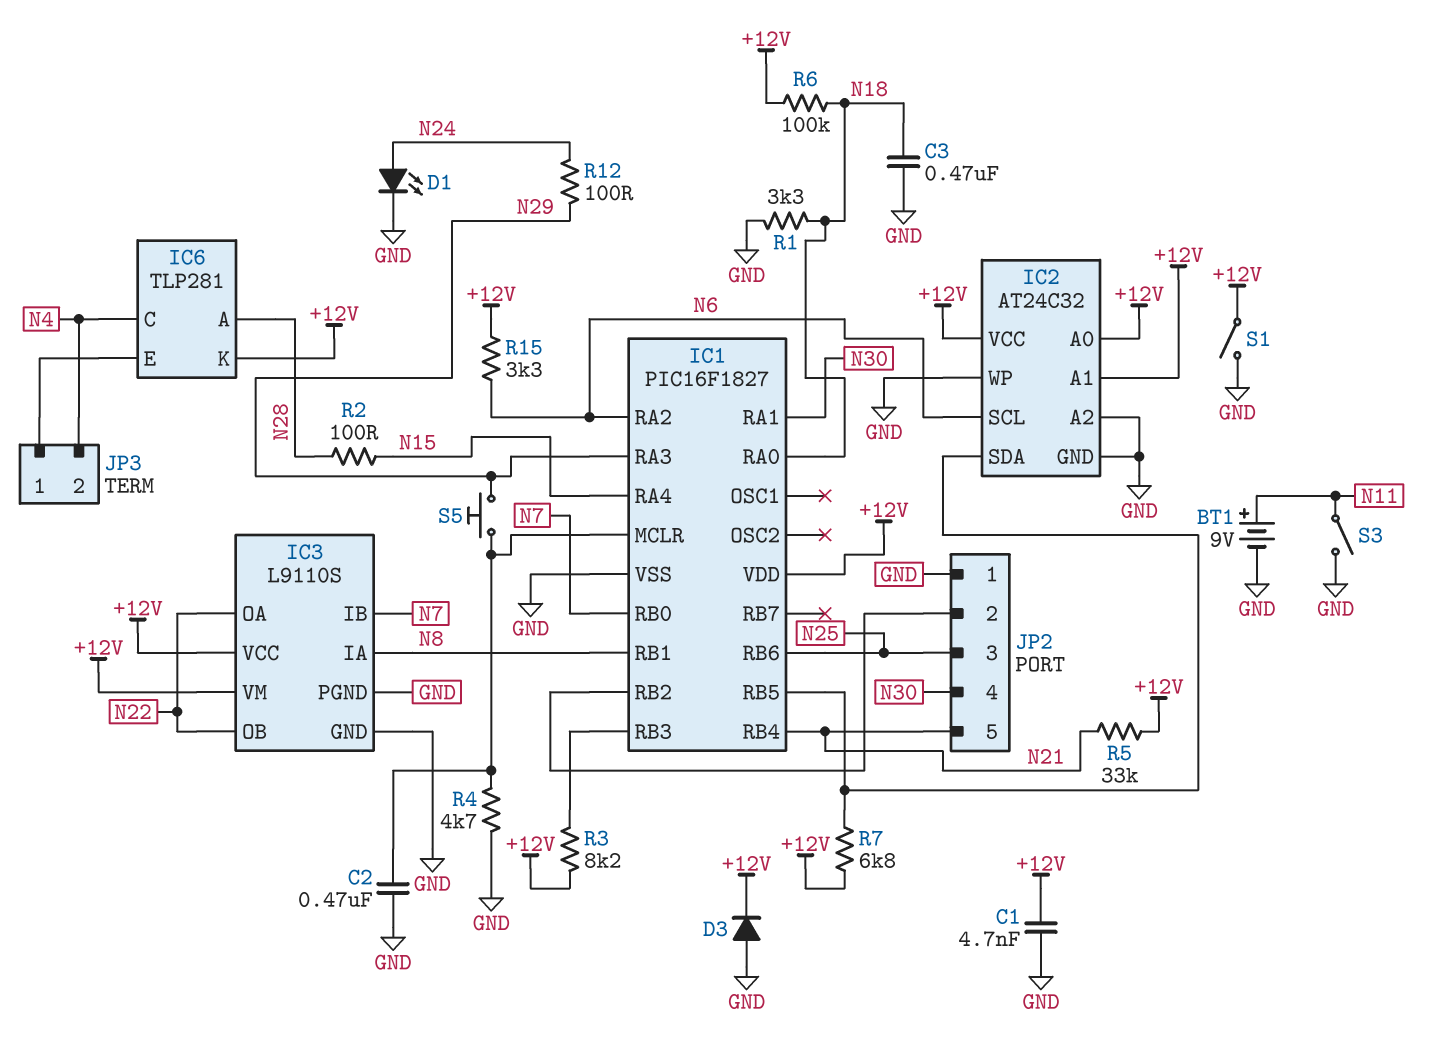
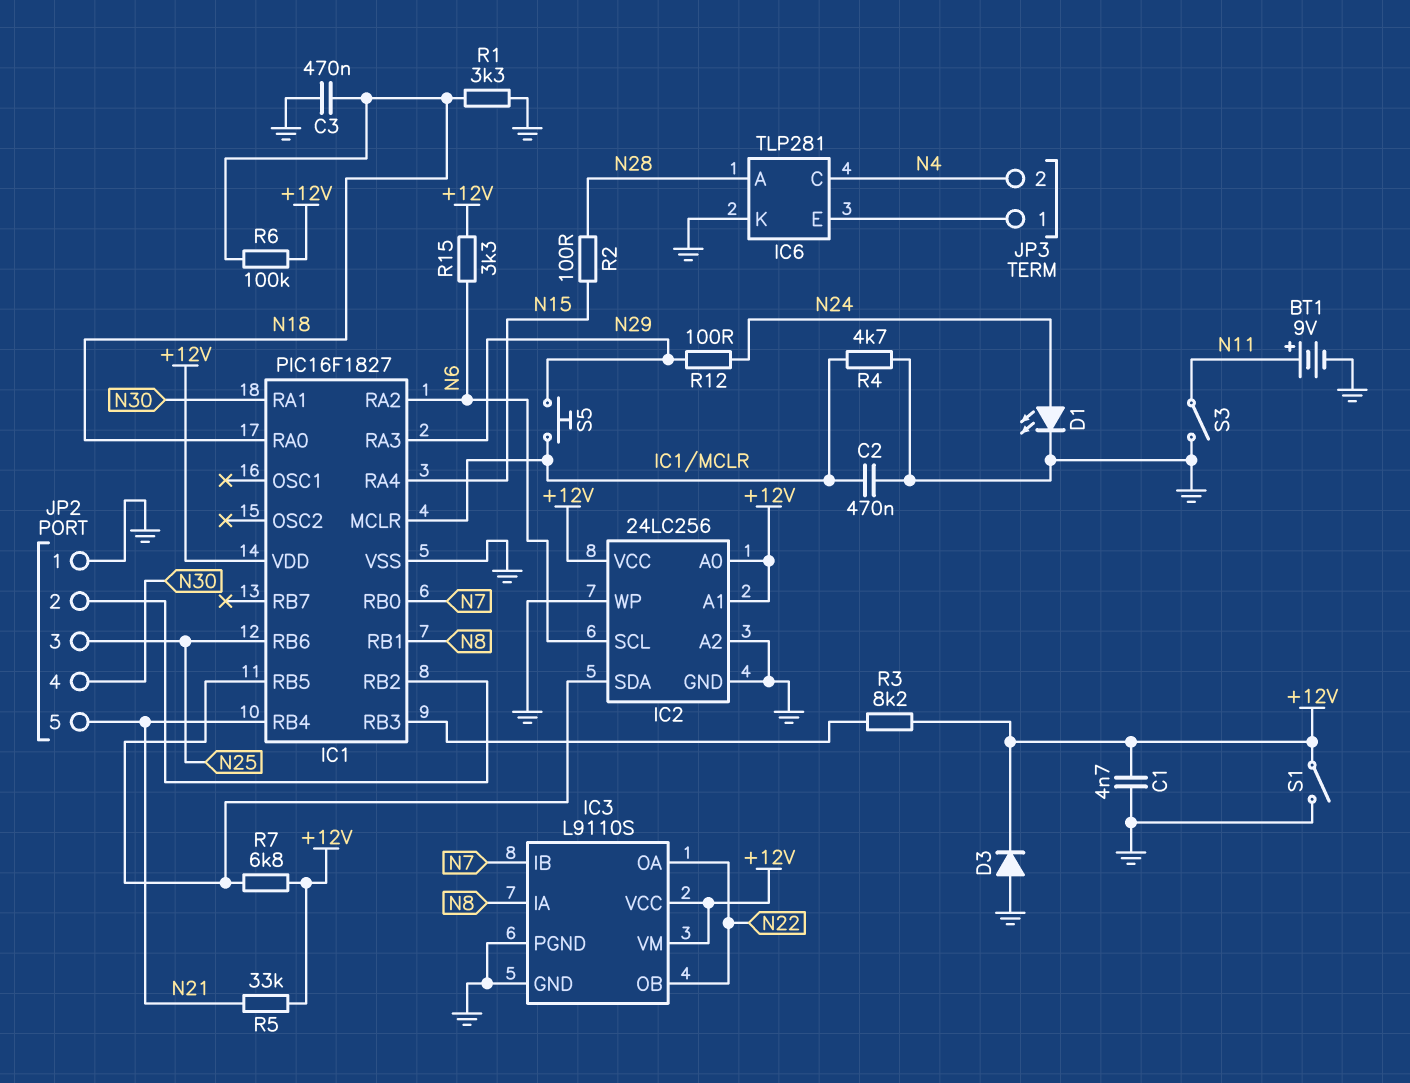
IC2: AT24C32 -> 24LC256
IC6 pin K: +12V -> GND

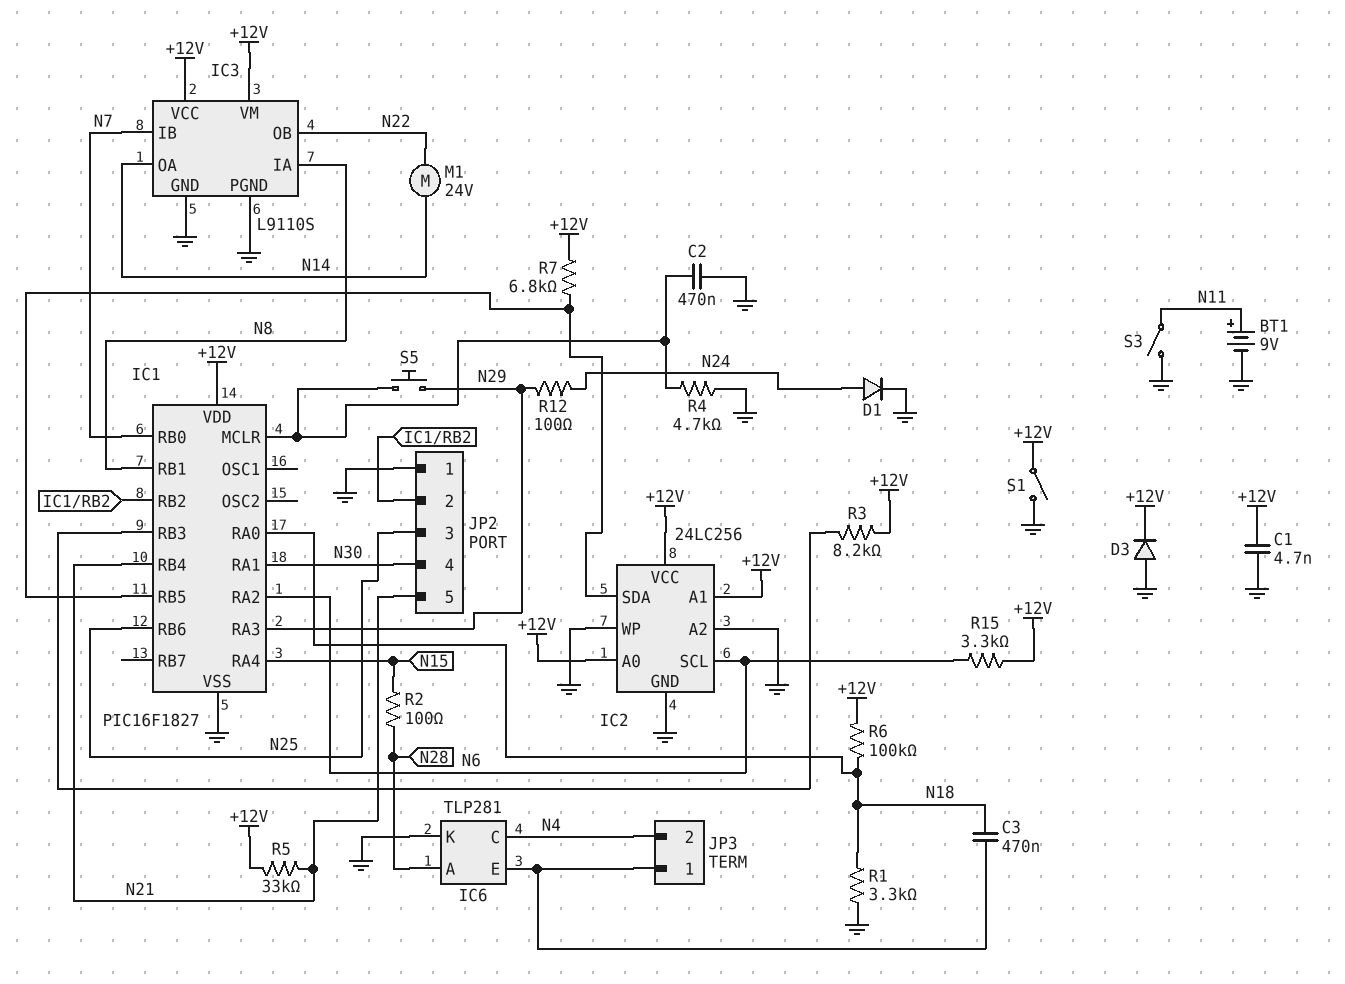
C3: 470nF (GND, N18) -> 470nF (IC6/E, N18)
D1: LED (A N24, K GND) -> diode (A N24, K GND)
IC3 pin OA: N22 -> N14
M1: none -> motor 24V (N14, N22)

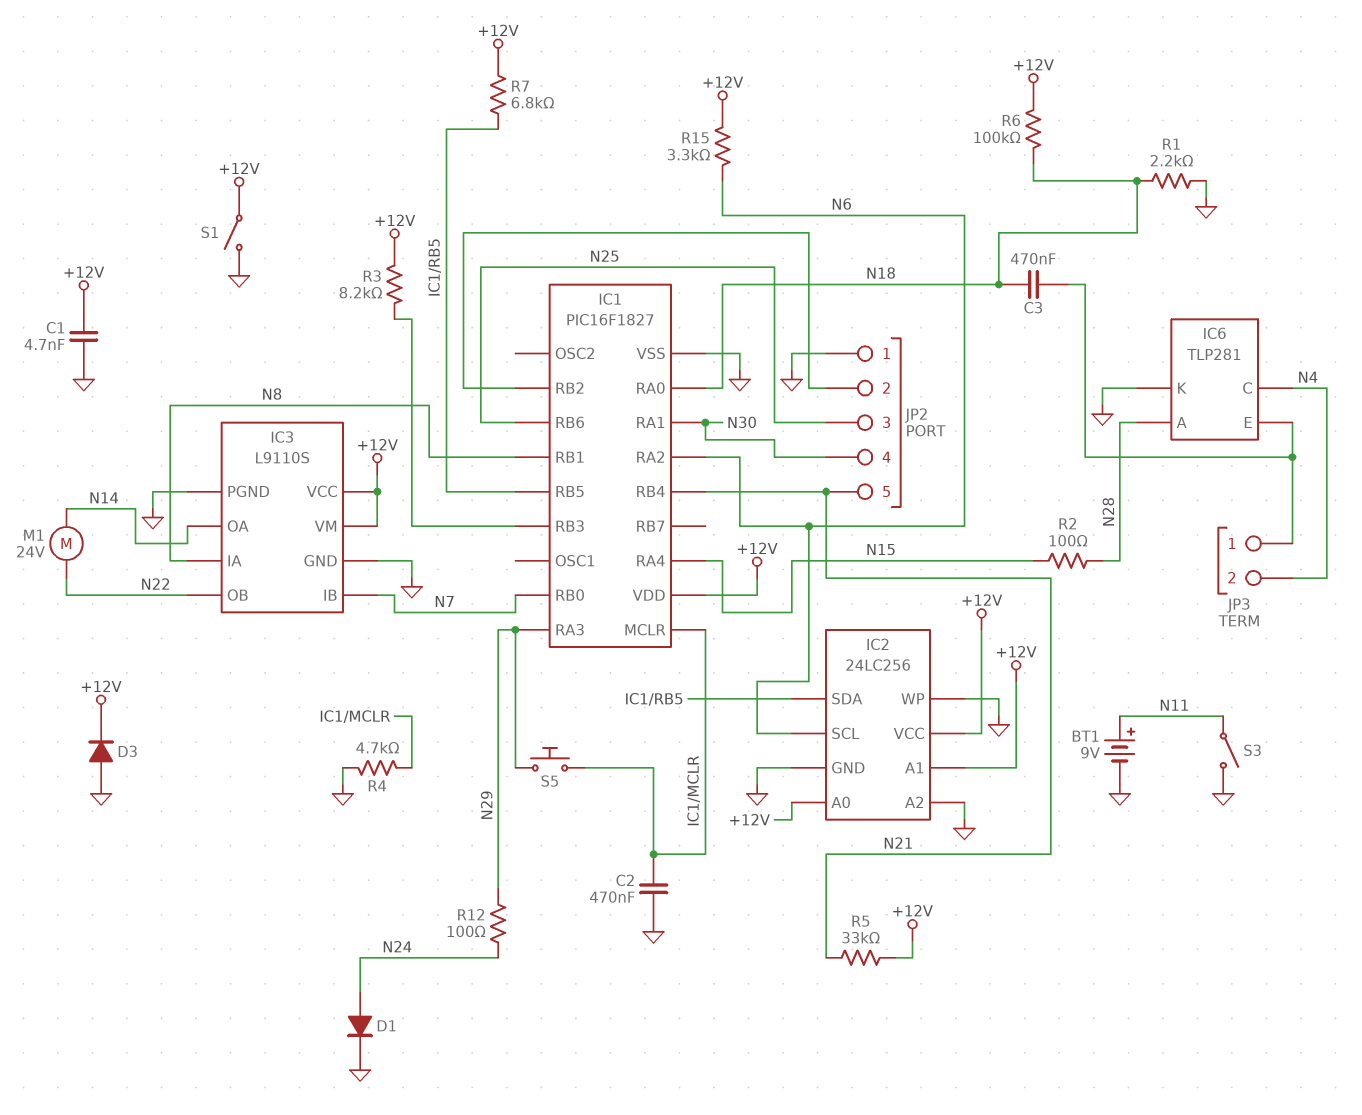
R1: 3.3k (GND, N18) -> 2.2k (GND, N18)

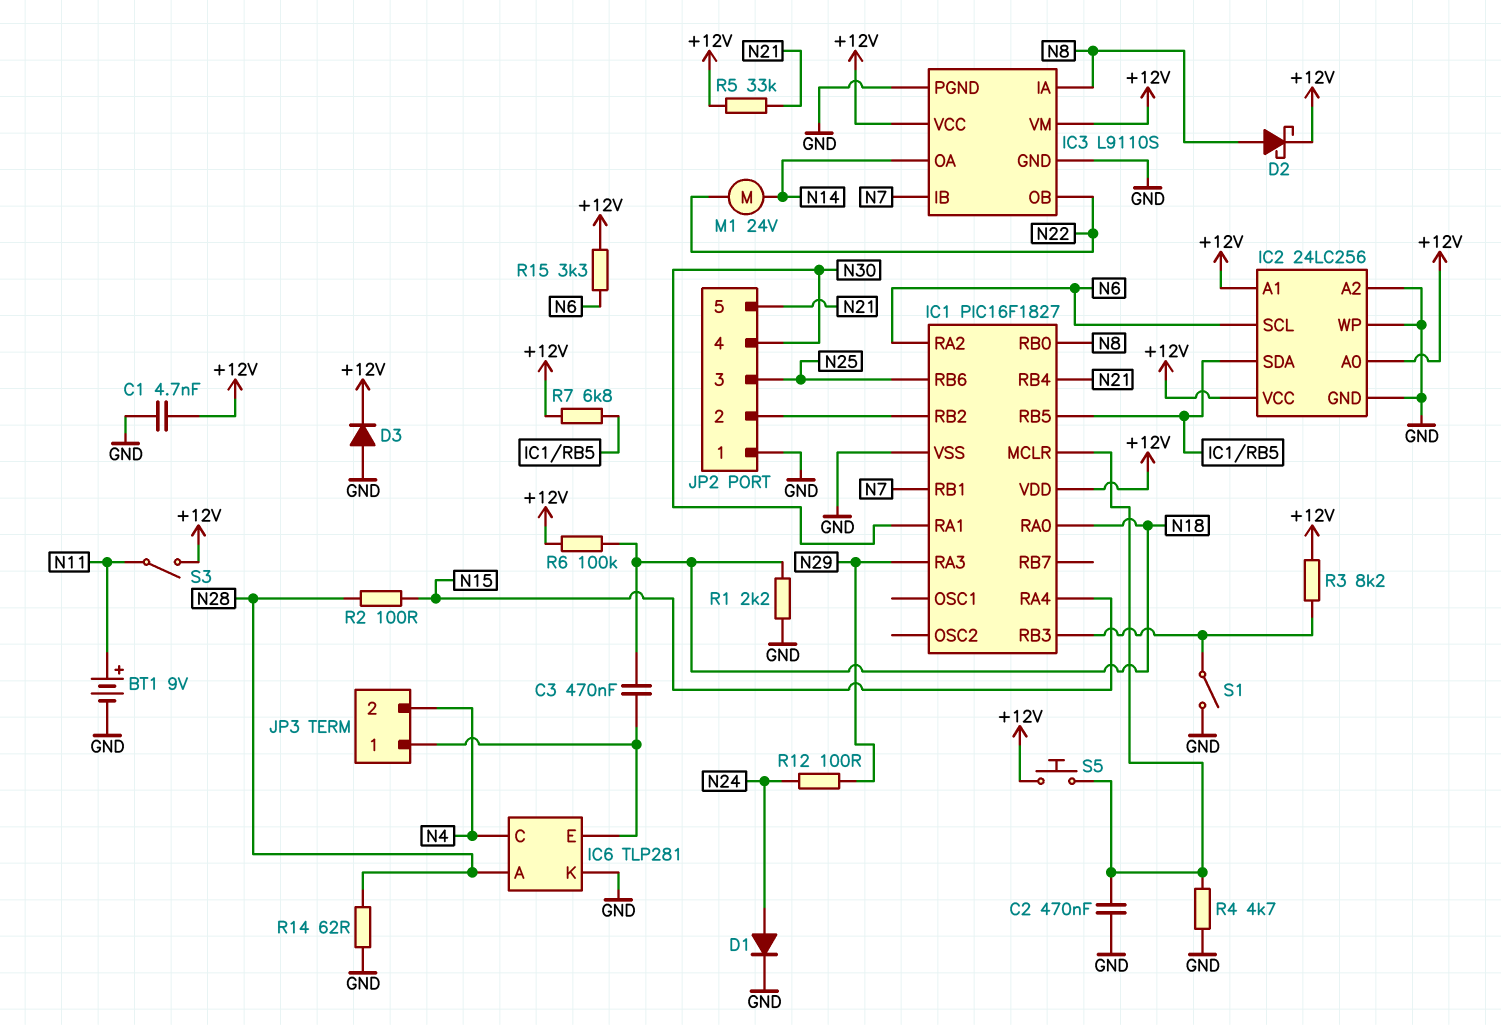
D2: none -> schottky (A N8, K +12V)
IC1 pin RB0: N7 -> N8
IC1 pin RB1: N8 -> N7
R14: none -> 62 (GND, N28)
S1: switch (+12V, GND) -> switch (GND, IC1/RB3)
S3: switch (GND, N11) -> switch (+12V, N11)
S5: button (IC1/MCLR, N29) -> button (+12V, IC1/MCLR)

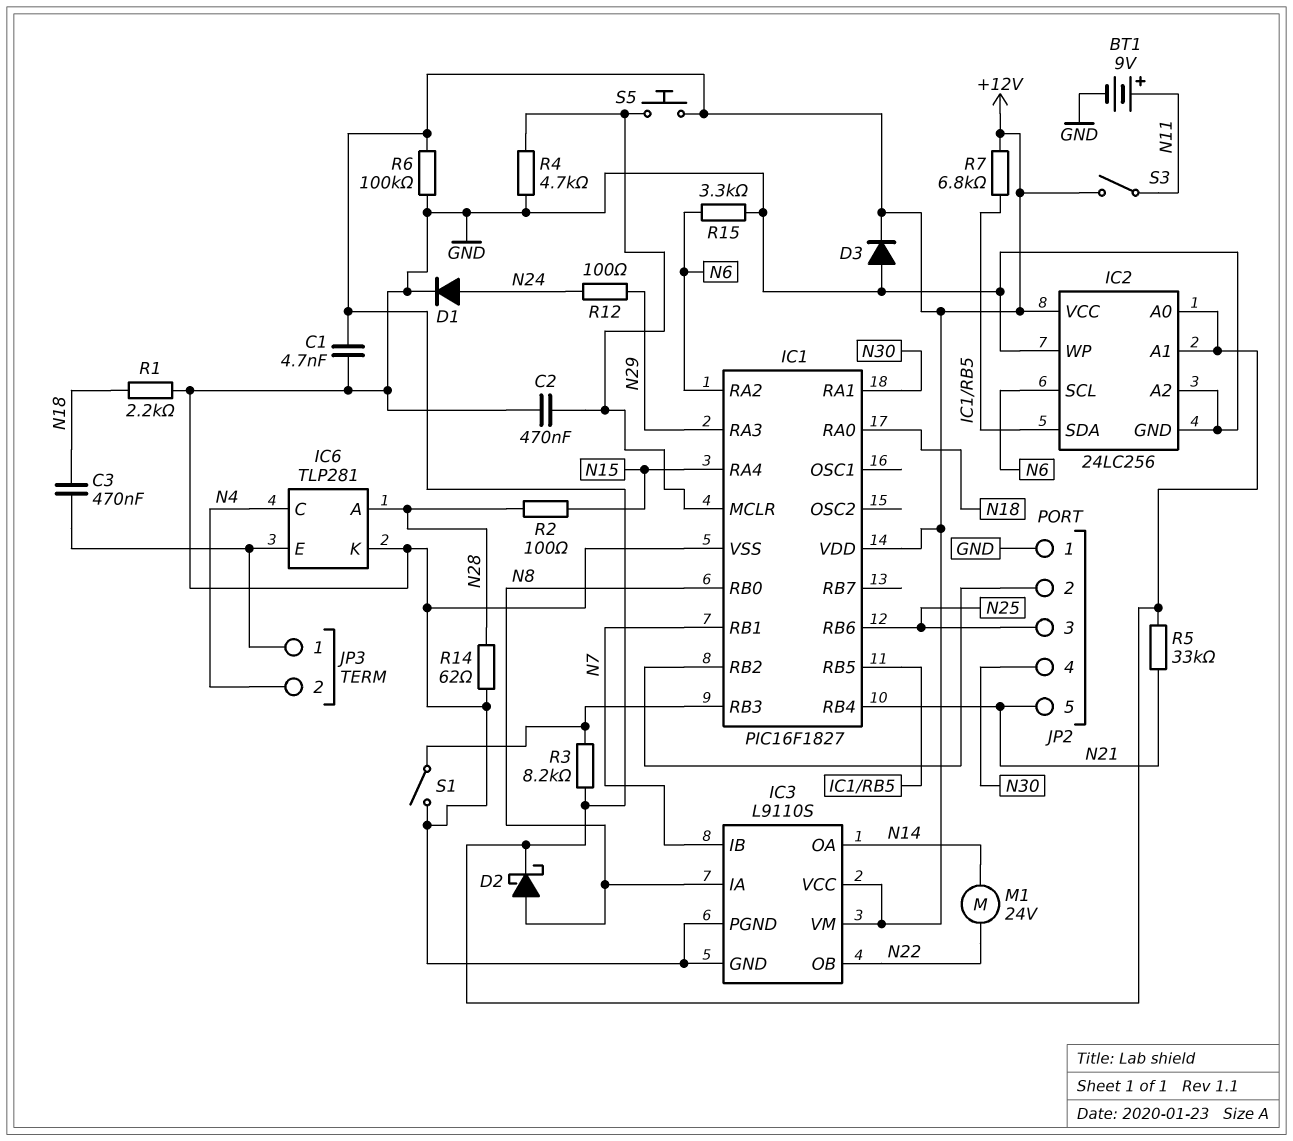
R6: 100k (+12V, N18) -> 100k (+12V, GND)
R15: 3.3k (+12V, N6) -> 3.3k (GND, N6)

